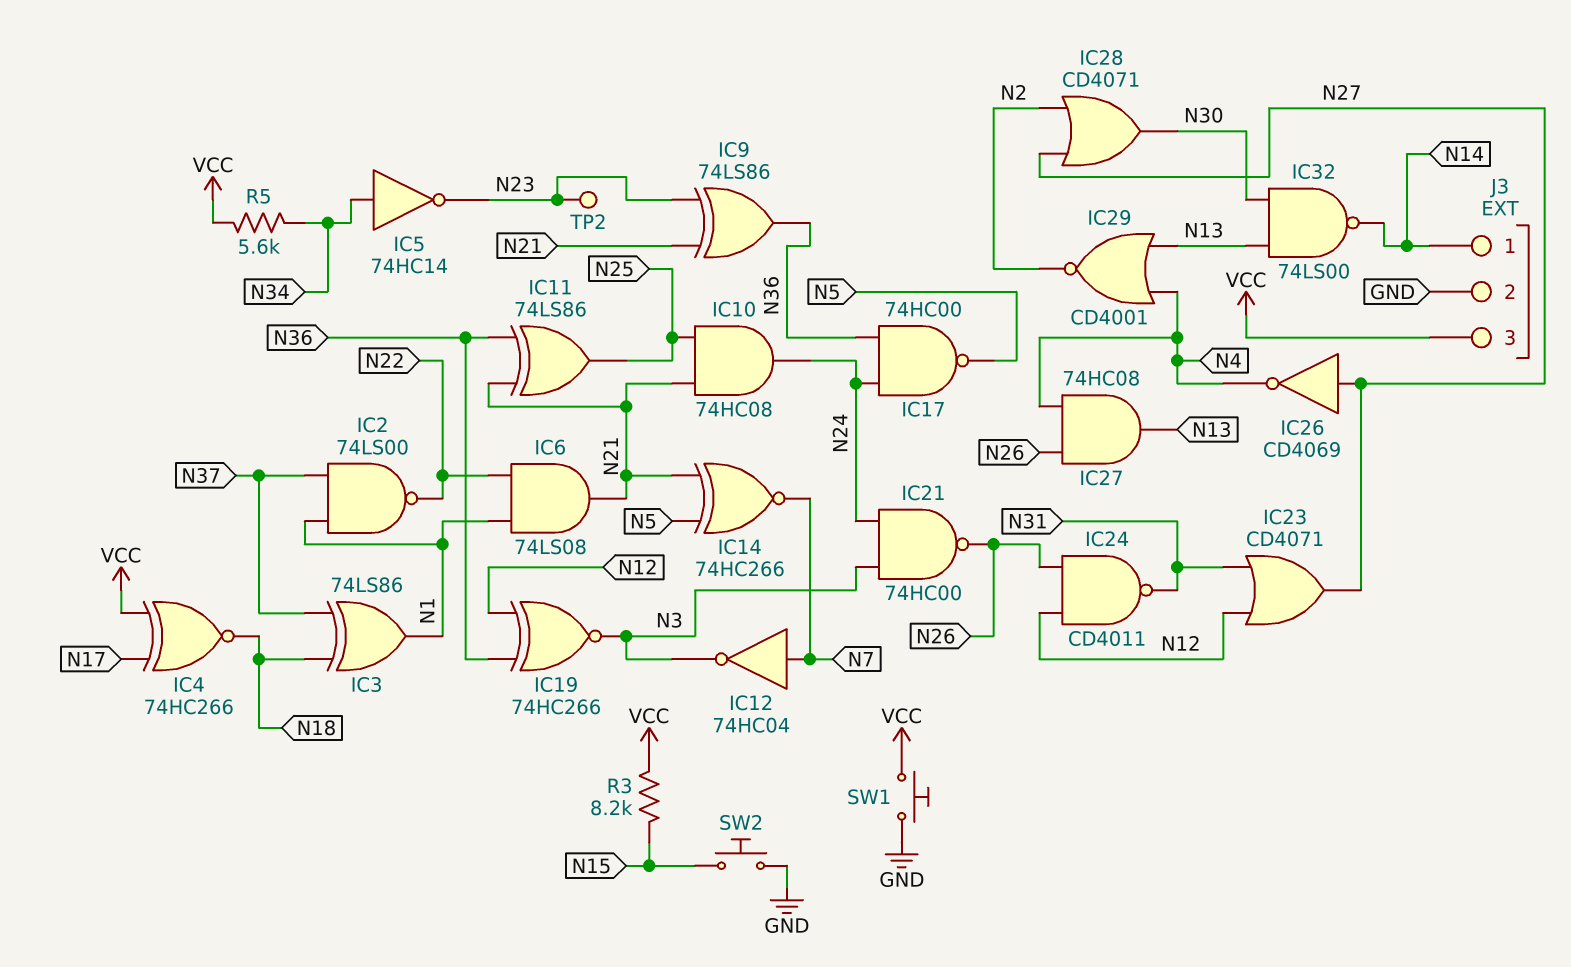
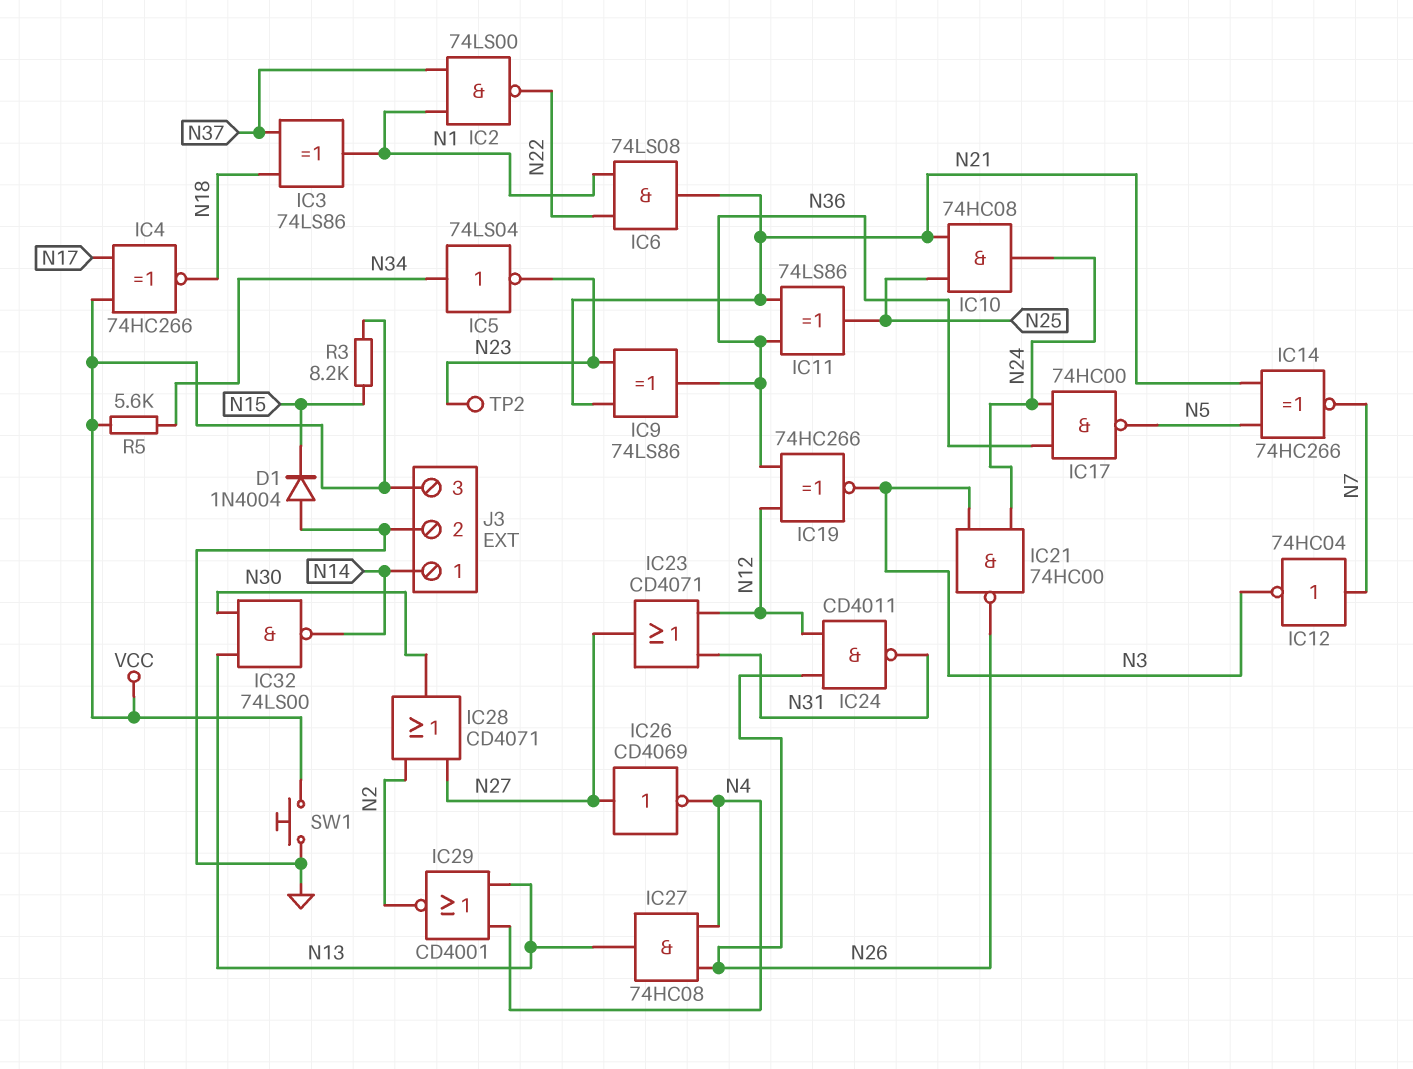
D1: none -> diode 1N4004 (A GND, K N15)
IC5: NOT 74HC14 (in N34, out N23) -> NOT 74LS04 (in N34, out N23)
SW2: button (GND, N15) -> none

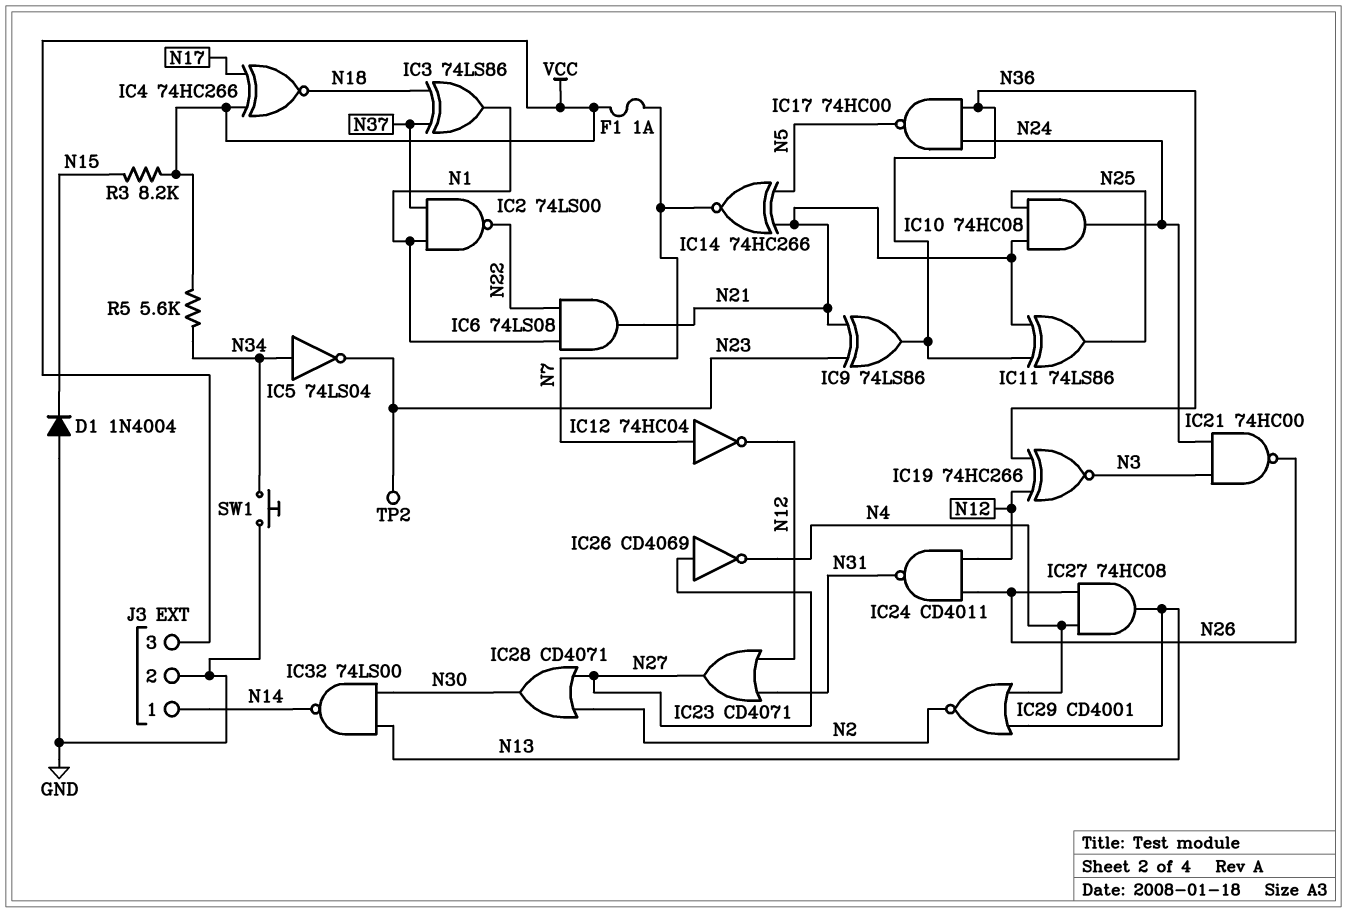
F1: none -> 1A (N7, VCC)
IC12: NOT 74HC04 (in N7, out N3) -> NOT 74HC04 (in N7, out N12)
SW1: button (GND, VCC) -> button (GND, N34)

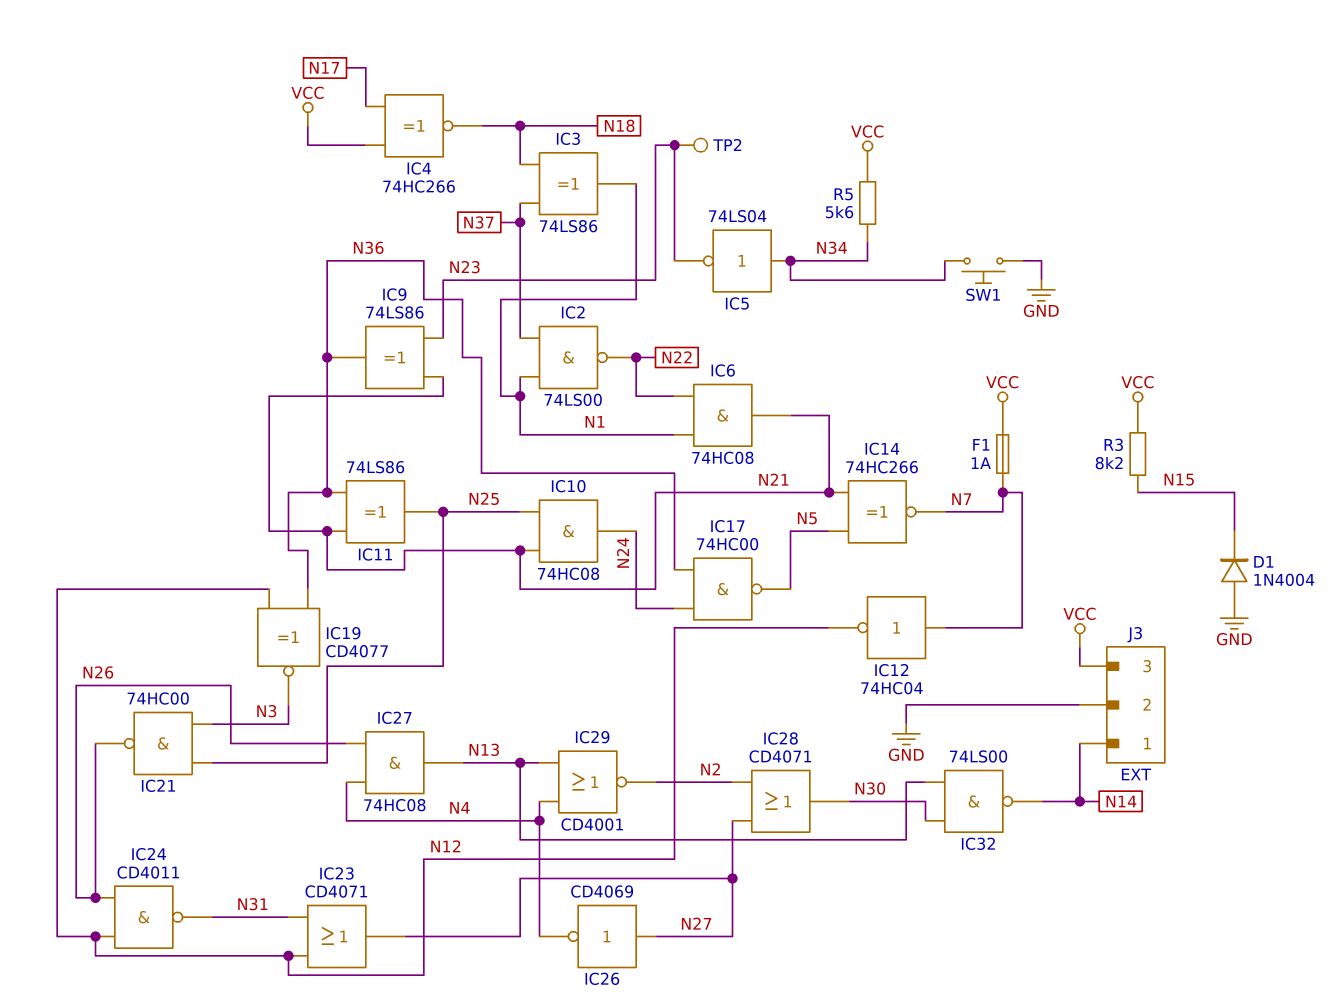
IC6: AND 74LS08 (in N1, in N22, out N21) -> AND 74HC08 (in N1, in N22, out N21)
IC19: XNOR 74HC266 (in N12, in N36, out N3) -> XNOR CD4077 (in N12, in N36, out N3)
IC21: NAND 74HC00 (in N3, in N24, out N26) -> NAND 74HC00 (in N3, in N25, out N26)

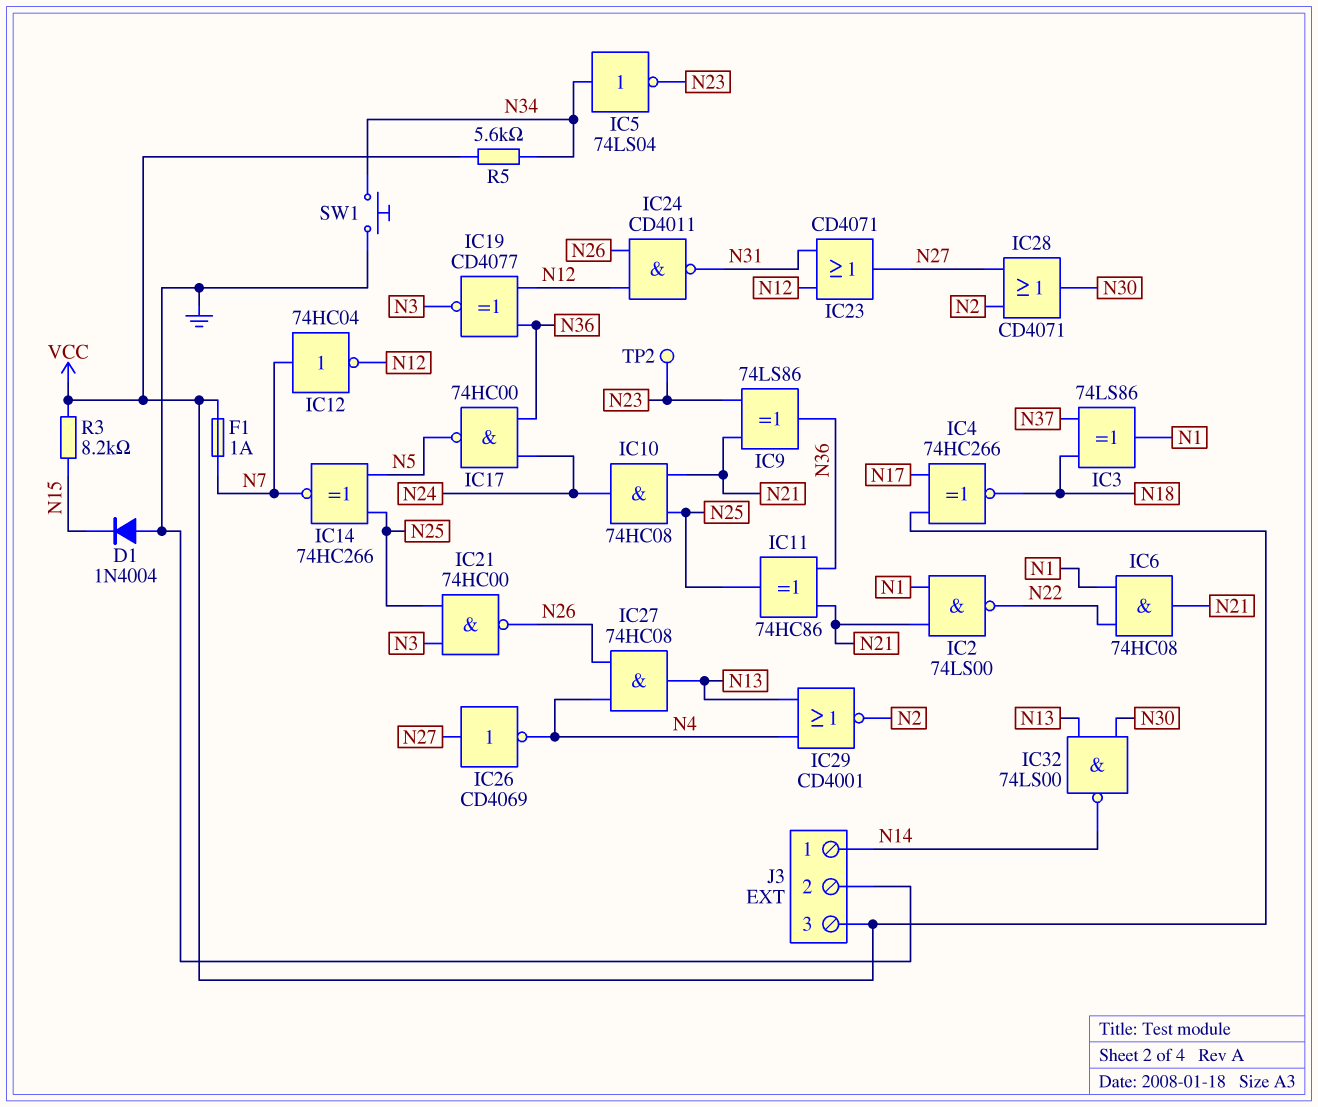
IC2: NAND 74LS00 (in N1, in N37, out N22) -> NAND 74LS00 (in N1, in N21, out N22)
IC11: XOR 74LS86 (in N21, in N36, out N25) -> XOR 74HC86 (in N21, in N36, out N25)
IC14: XNOR 74HC266 (in N5, in N21, out N7) -> XNOR 74HC266 (in N5, in N25, out N7)

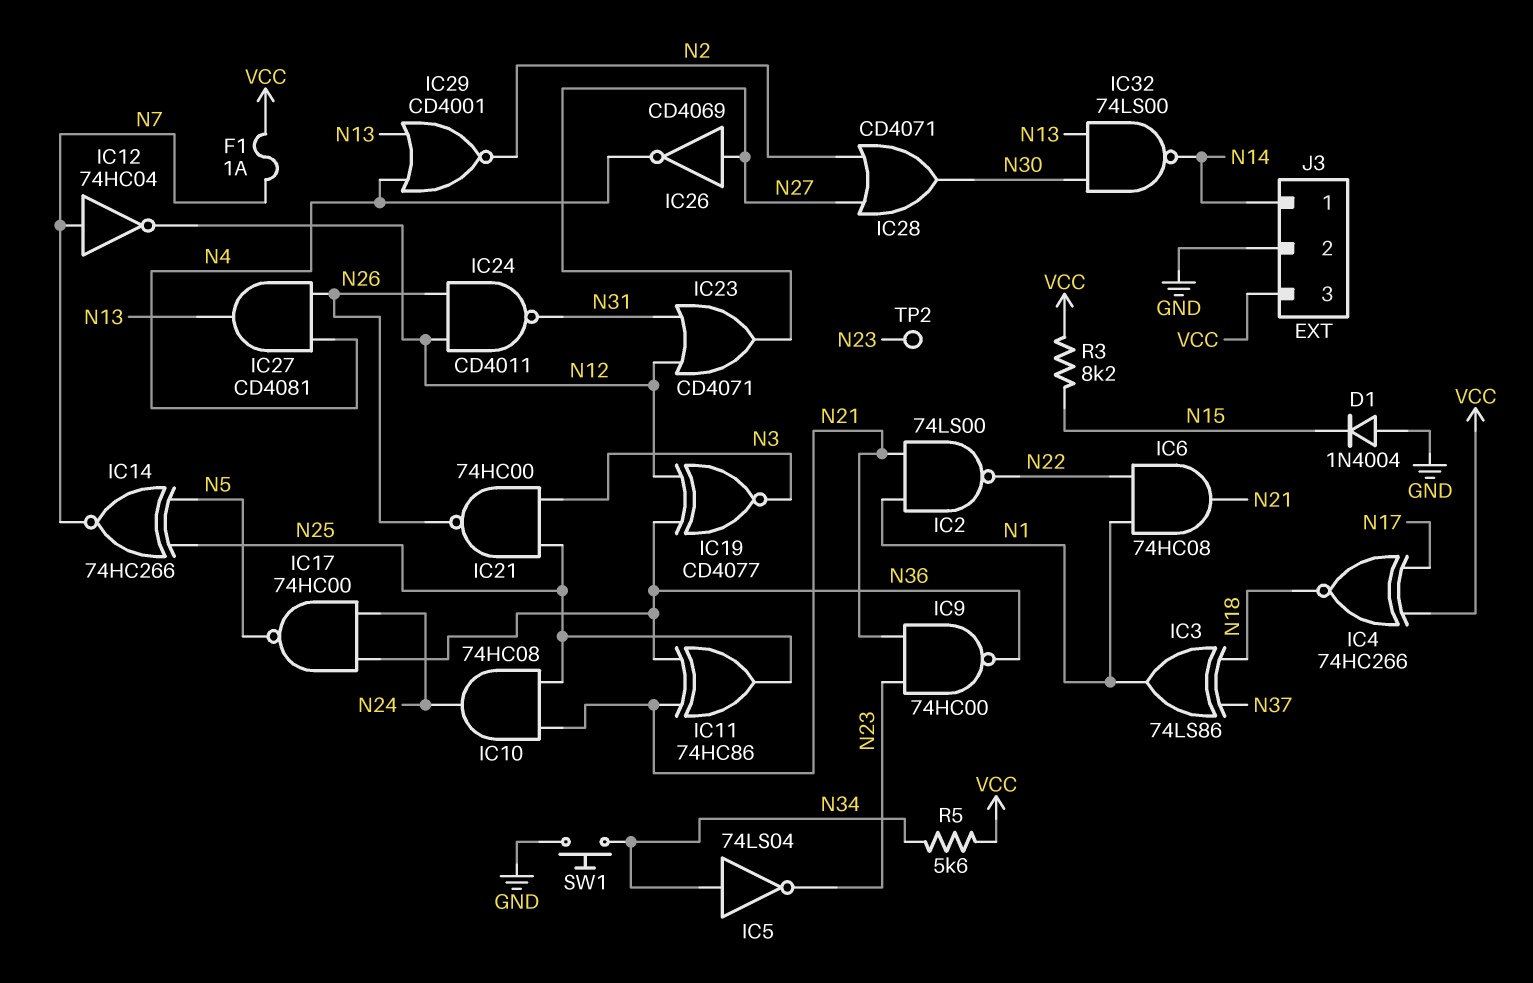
IC9: XOR 74LS86 (in N21, in N23, out N36) -> NAND 74HC00 (in N21, in N23, out N36)
IC27: AND 74HC08 (in N4, in N26, out N13) -> AND CD4081 (in N4, in N26, out N13)

